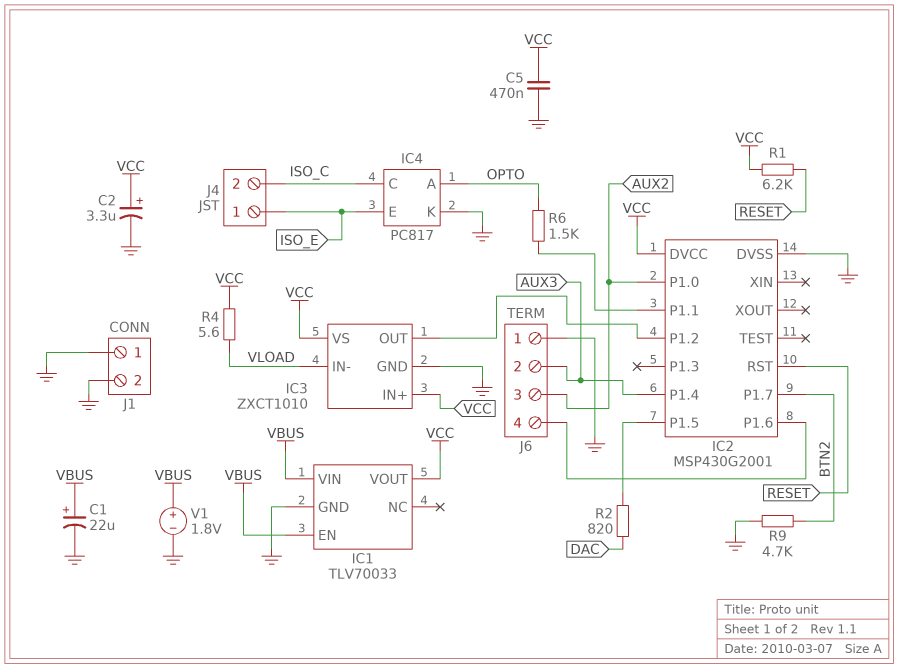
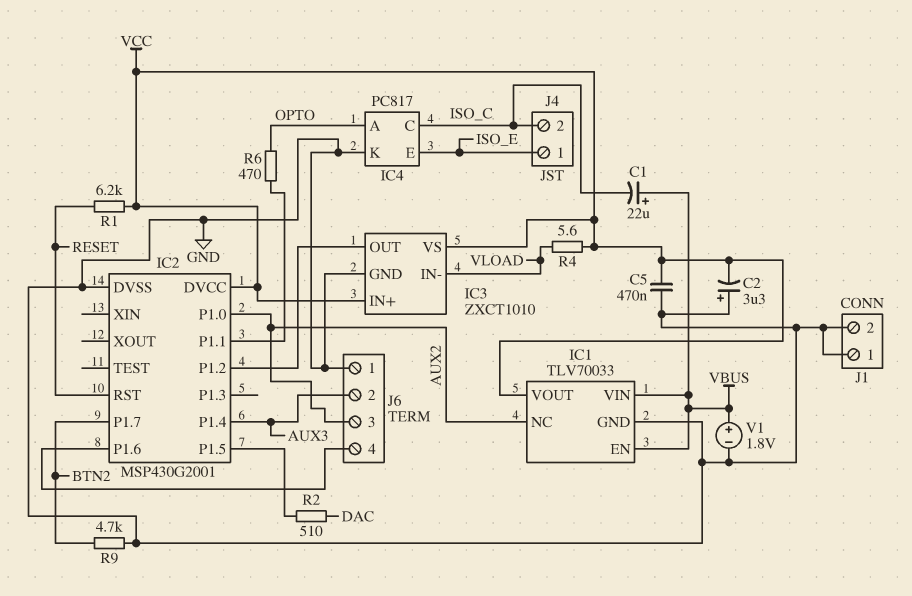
C1: 22uF (plus VBUS, minus GND) -> 22uF (plus VBUS, minus ISO_C)
C2: 3.3uF (plus VCC, minus GND) -> 3.3uF (plus GND, minus VCC)
IC1 pin NC: none -> AUX2
R2: 820 (DAC, IC2/P1.5) -> 510 (DAC, IC2/P1.5)
R6: 1.5k (IC2/P1.1, OPTO) -> 470 (IC2/P1.1, OPTO)

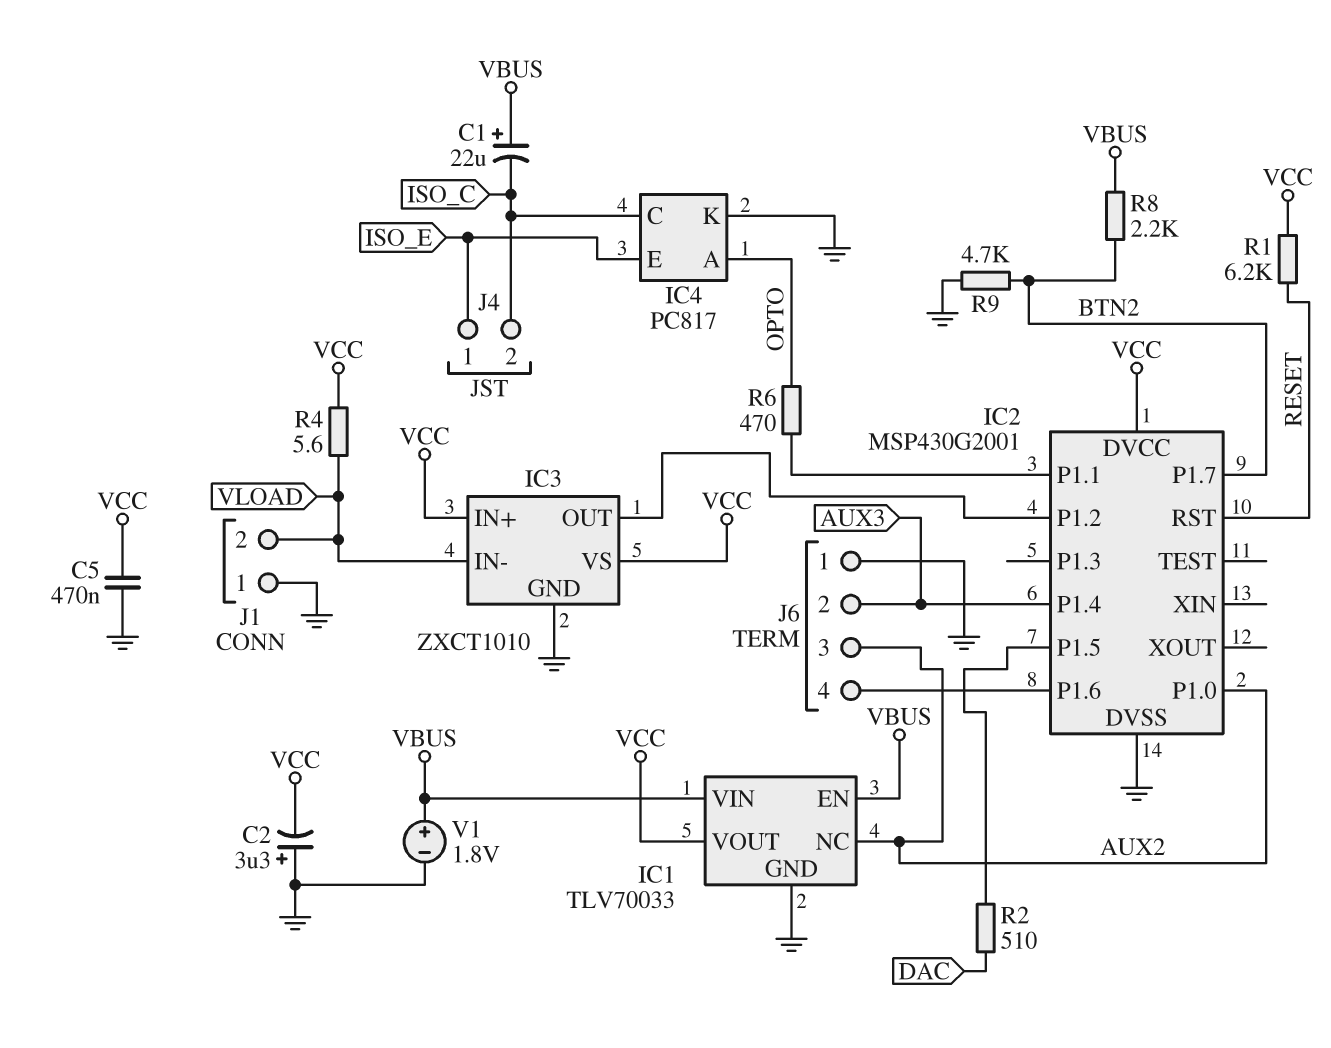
J1 pin 2: GND -> VLOAD
R8: none -> 2.2k (BTN2, VBUS)

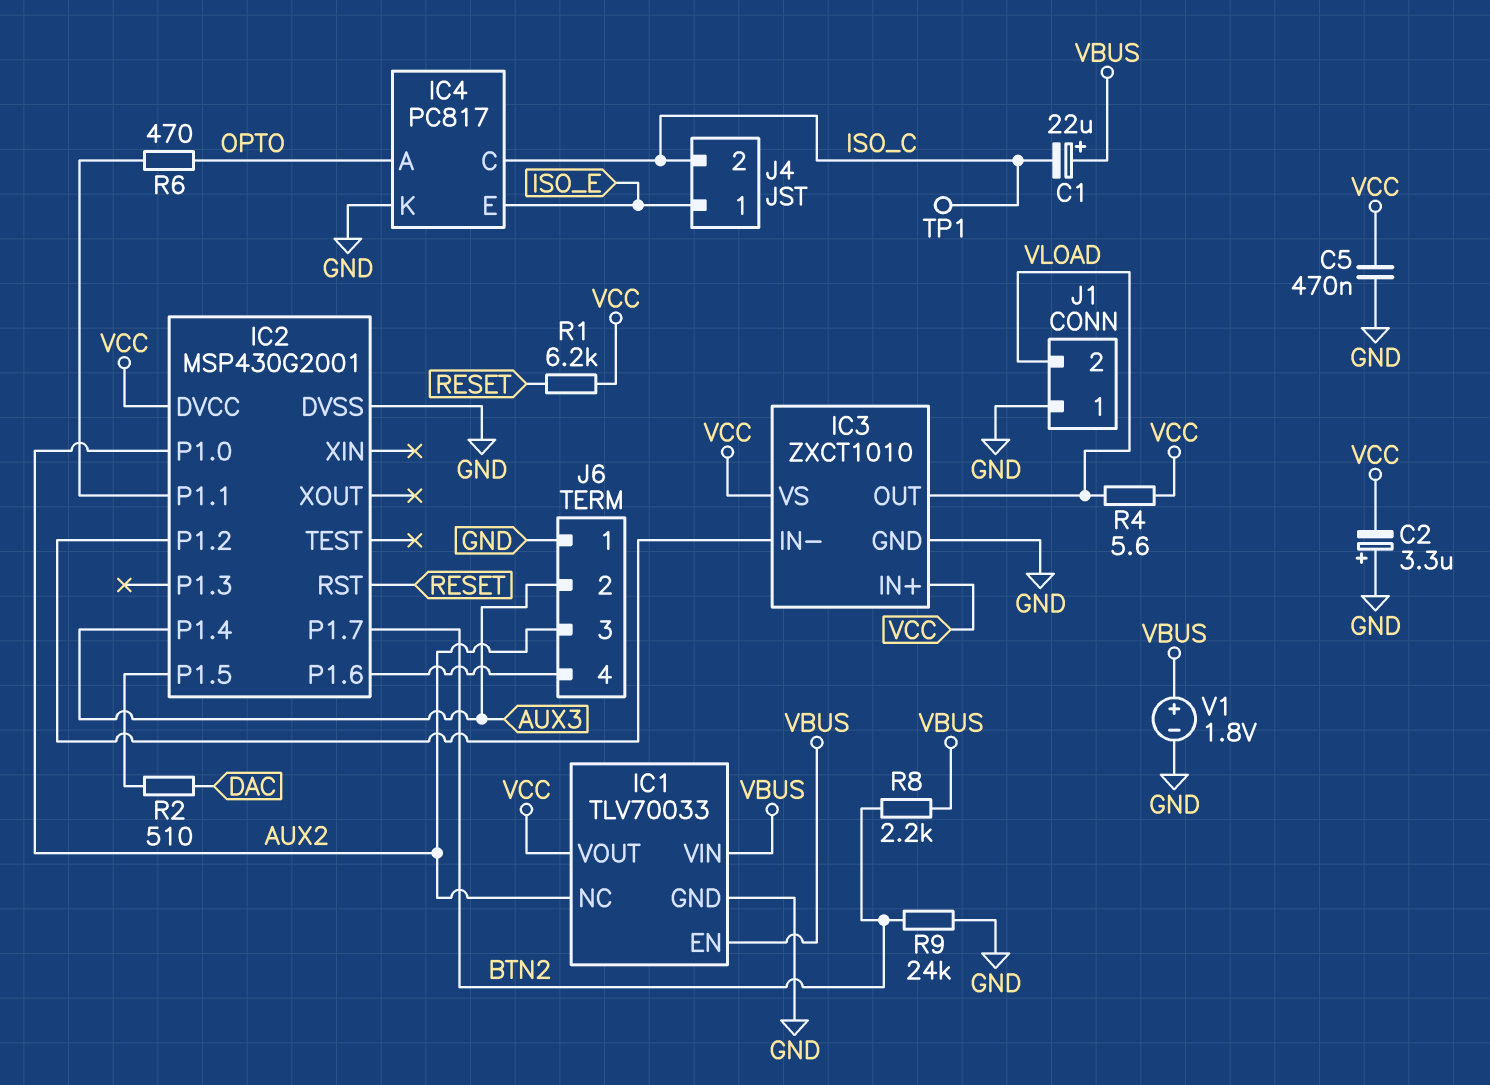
IC3 pin IN-: VLOAD -> IC2/P1.2
IC3 pin OUT: IC2/P1.2 -> VLOAD
R9: 4.7k (BTN2, GND) -> 24k (BTN2, GND)
TP1: none -> test point (ISO_C)

